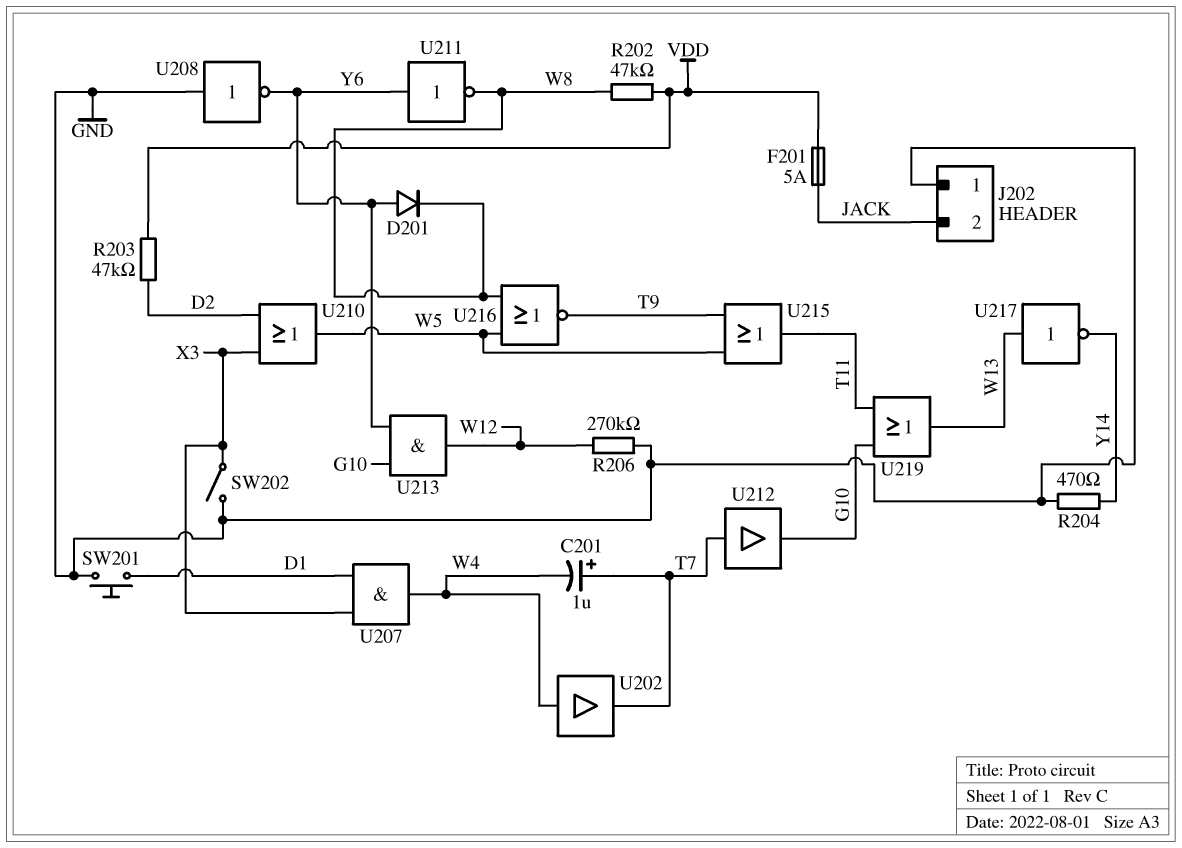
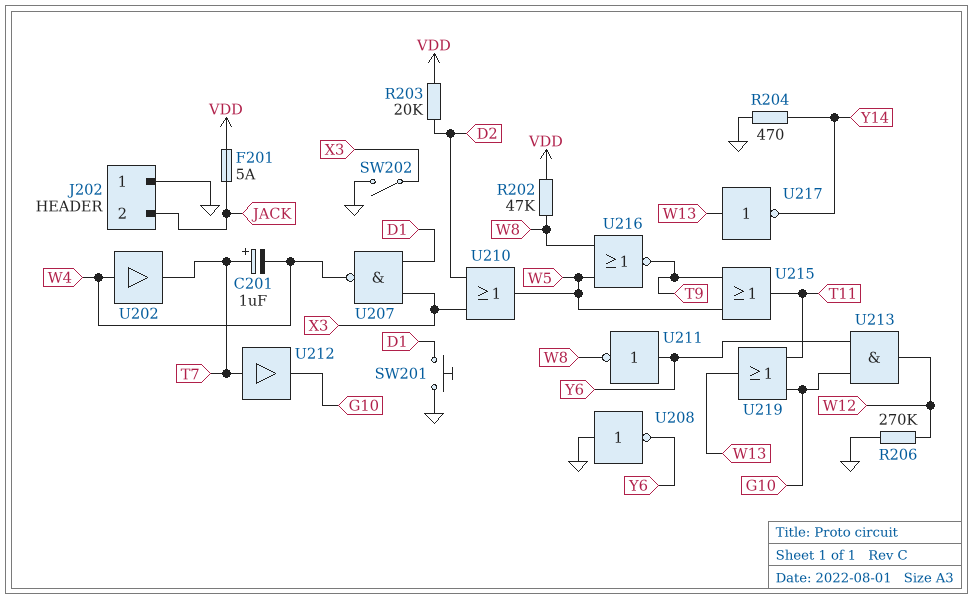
D201: diode (A Y6, K W8) -> none
R203: 47k (D2, VDD) -> 20k (D2, VDD)
U207: AND (in D1, in X3, out W4) -> NAND (in D1, in X3, out W4)

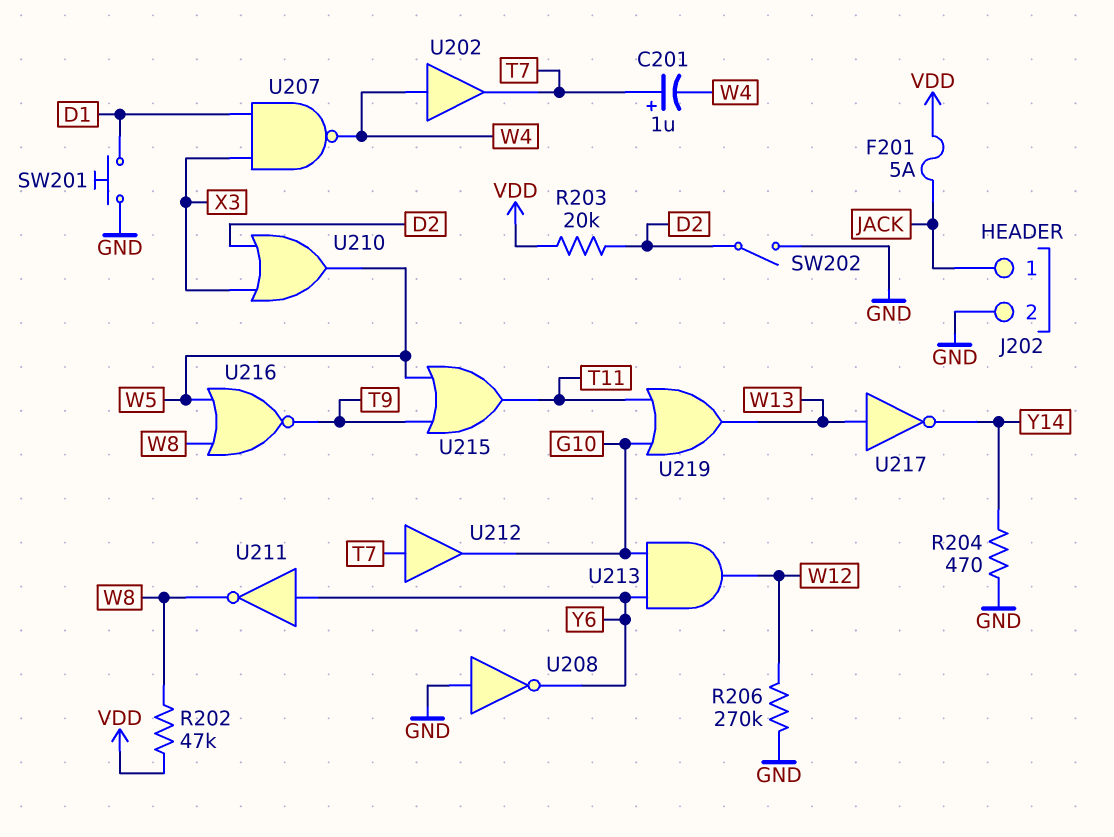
J202 pin 1: GND -> JACK
J202 pin 2: JACK -> GND
SW202: switch (GND, X3) -> switch (D2, GND)

